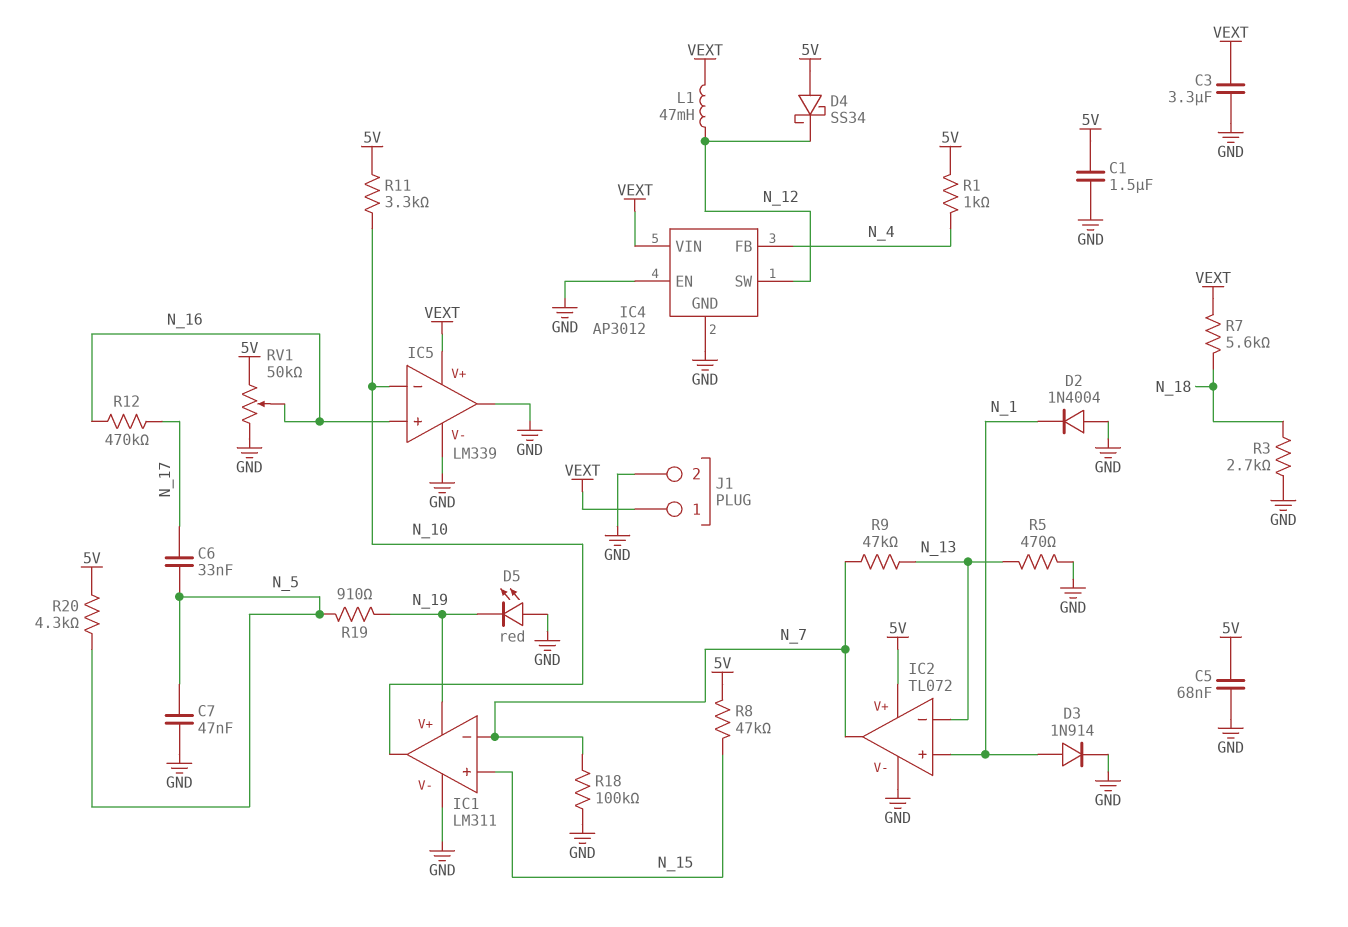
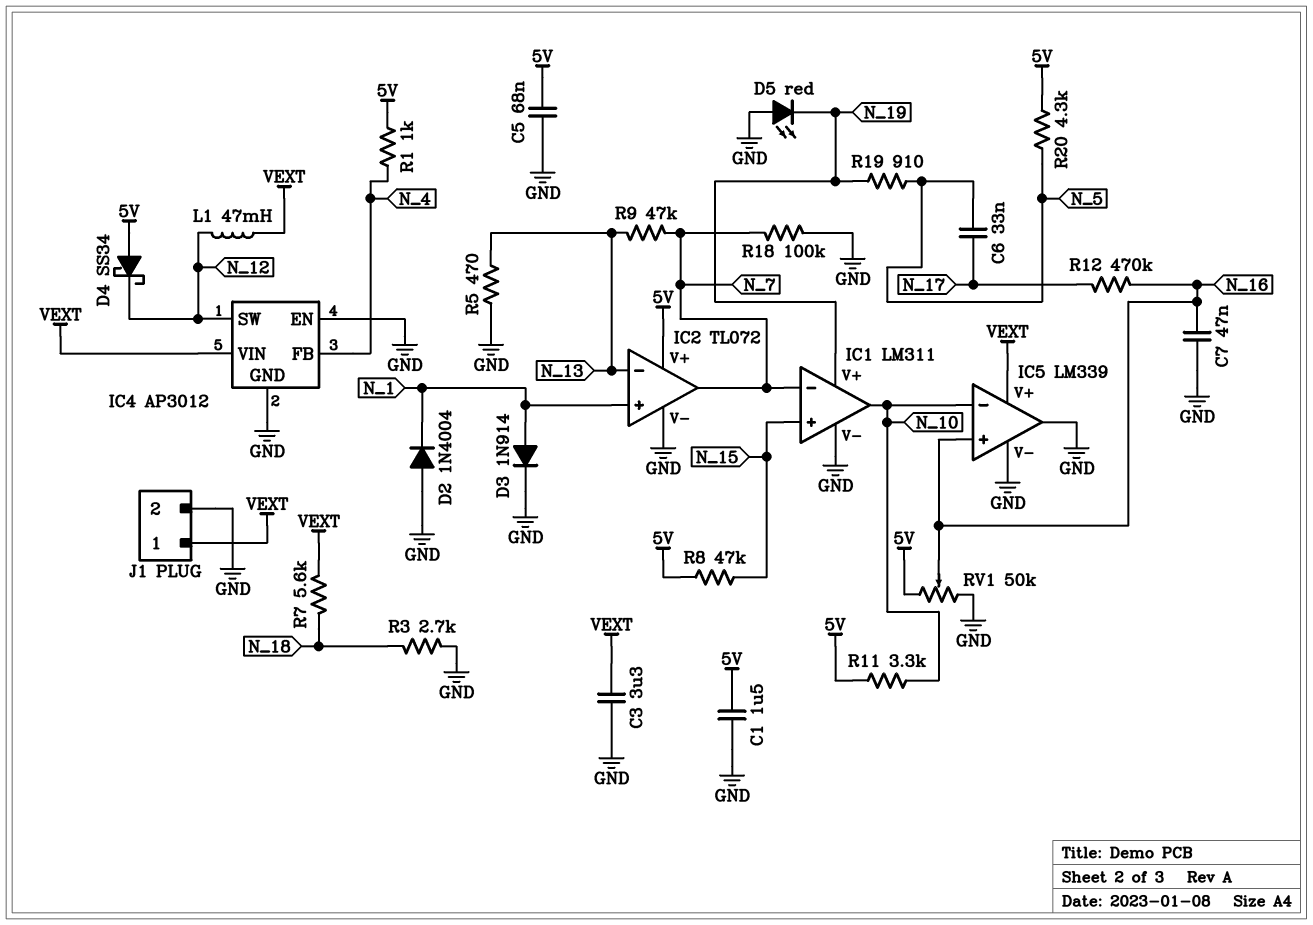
C7: 47nF (GND, N_5) -> 47nF (GND, N_16)

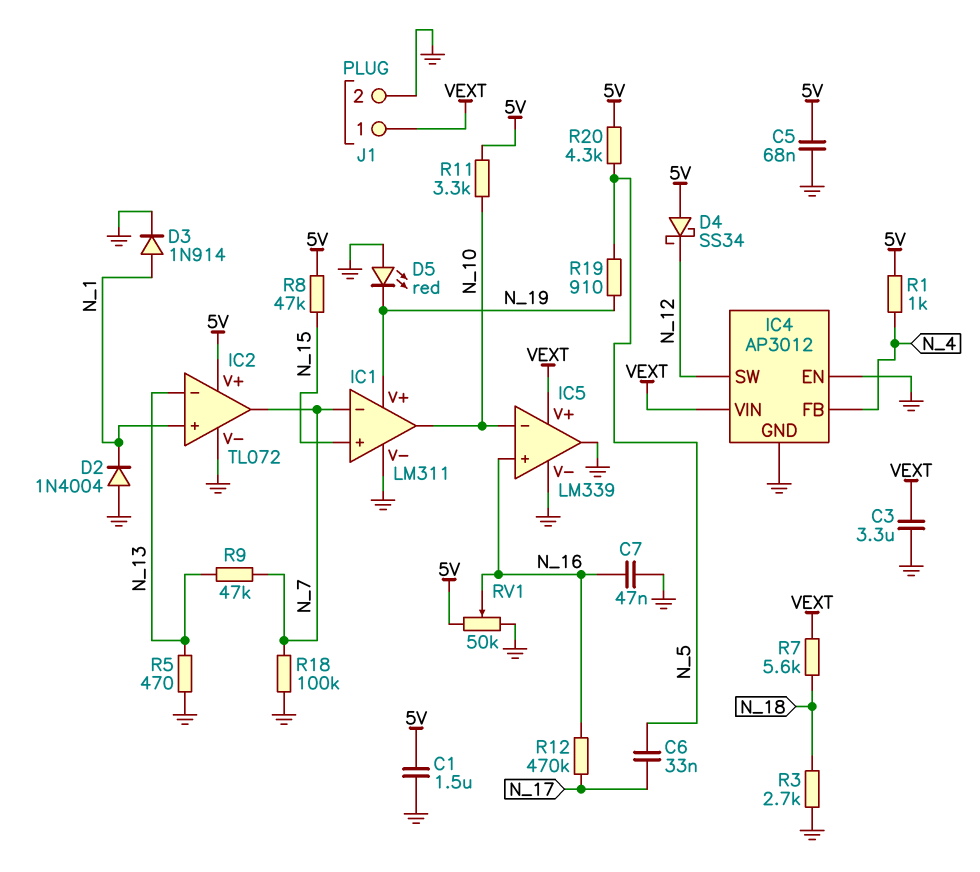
L1: 47mH (N_12, VEXT) -> none

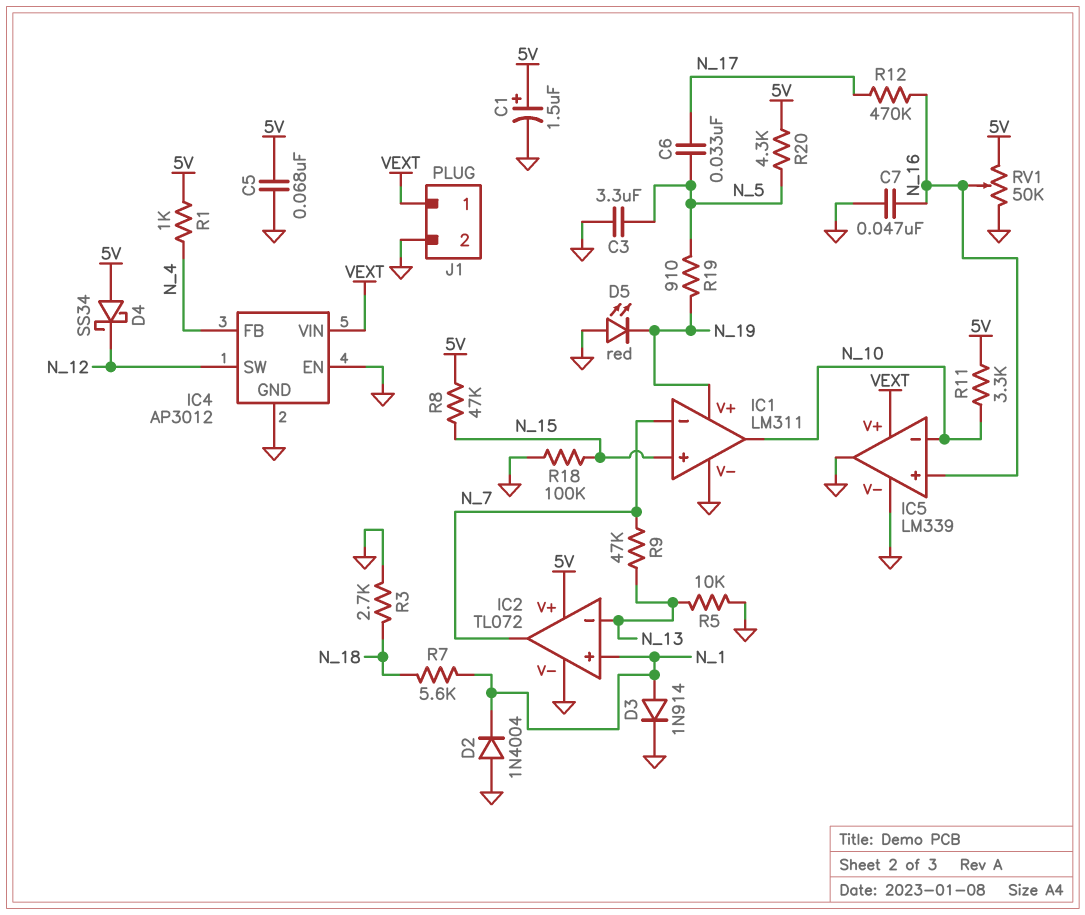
C1: 1.5uF (5V, GND) -> 1.5uF (plus 5V, minus GND)
C3: 3.3uF (GND, VEXT) -> 3.3uF (GND, N_5)
R5: 470 (GND, N_13) -> 10k (GND, N_13)
R7: 5.6k (N_18, VEXT) -> 5.6k (N_1, N_18)
R18: 100k (GND, N_7) -> 100k (GND, N_15)

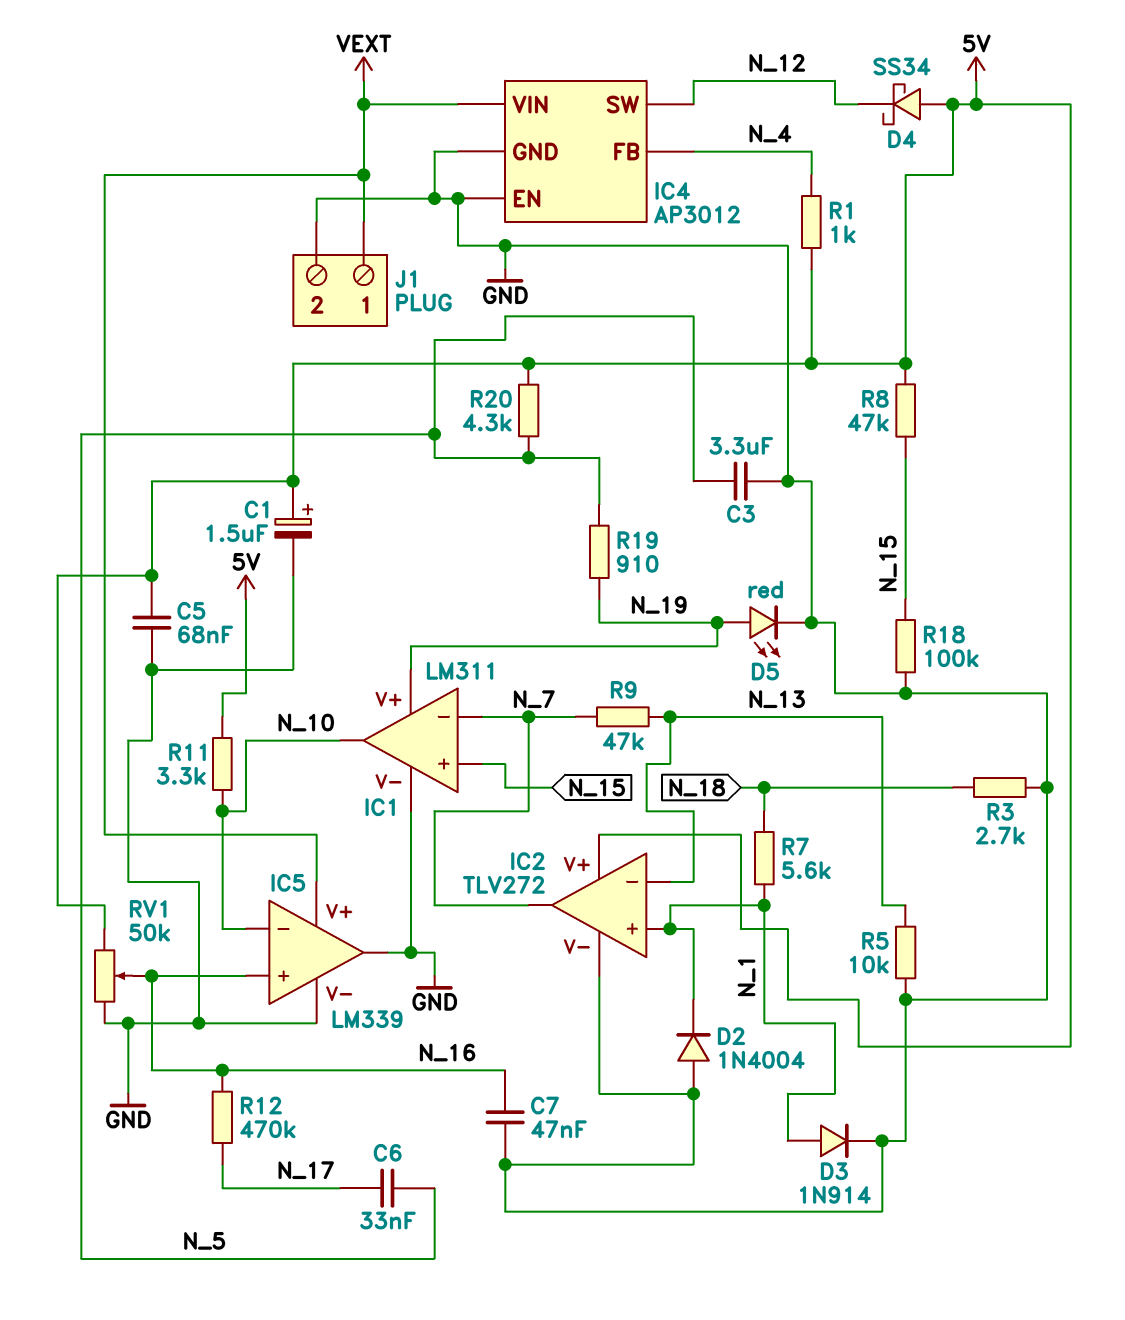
D5: LED red (A GND, K N_19) -> LED red (A N_19, K GND)
IC2: TL072 -> TLV272

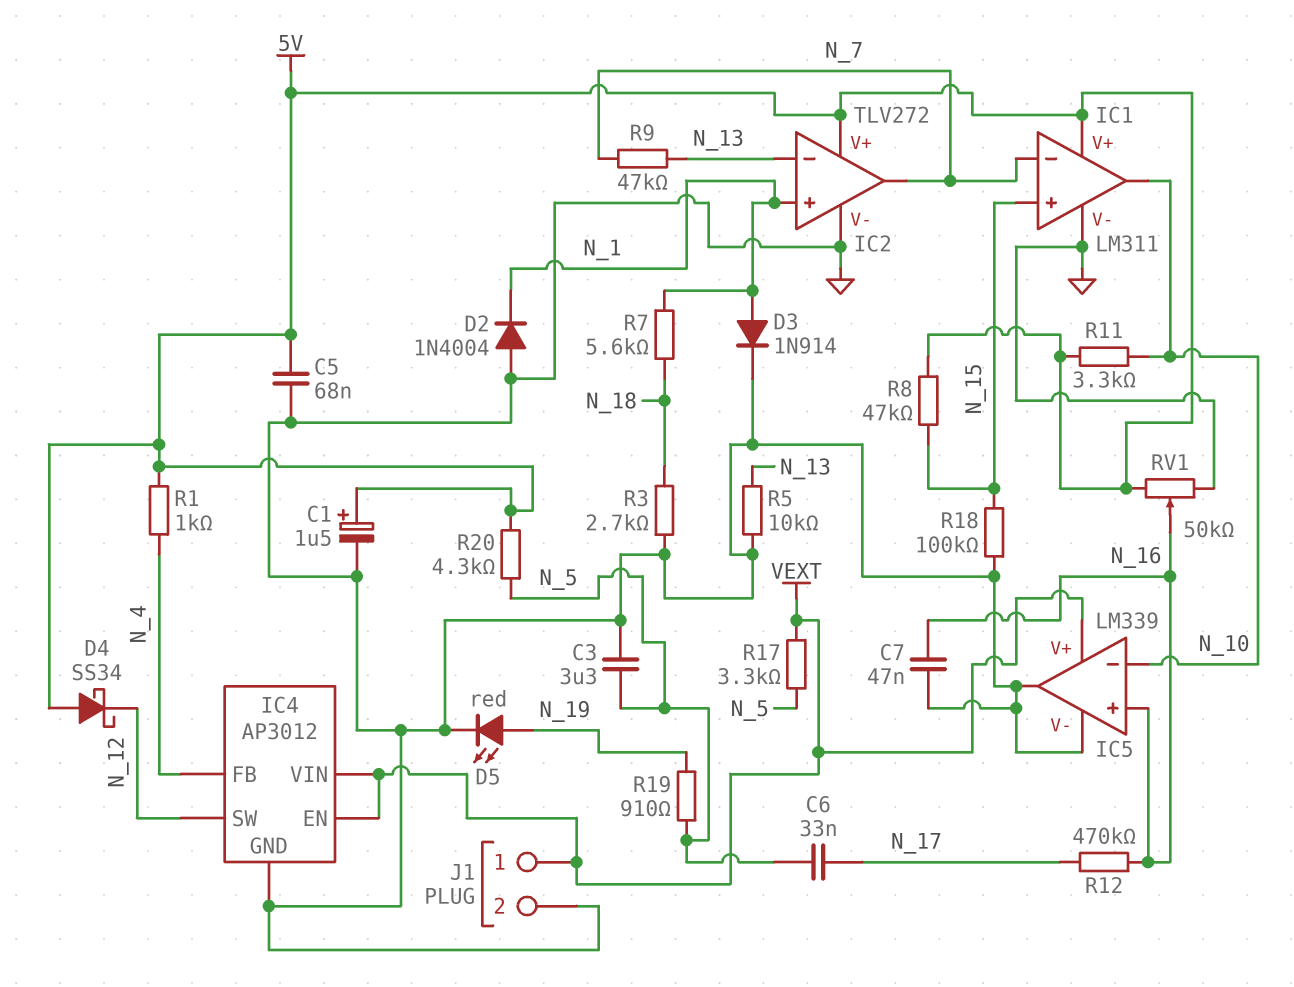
IC1 pin V+: N_19 -> 5V
IC4 pin EN: GND -> VEXT
R17: none -> 3.3k (N_5, VEXT)

